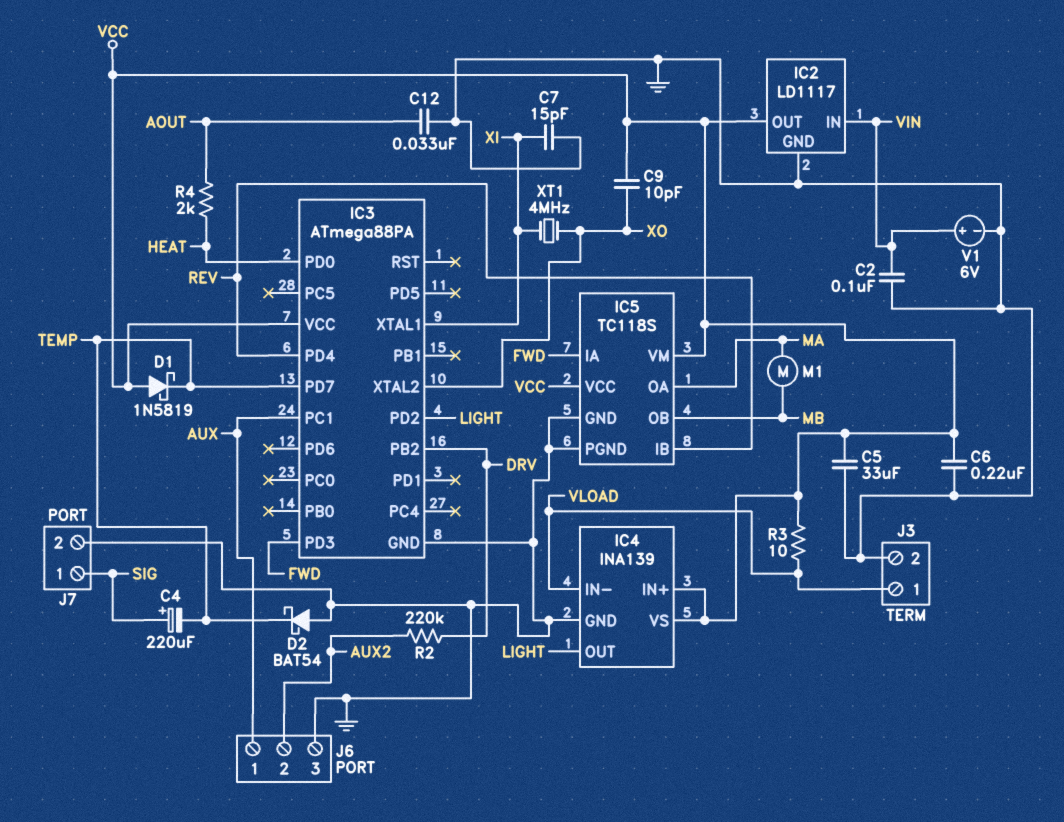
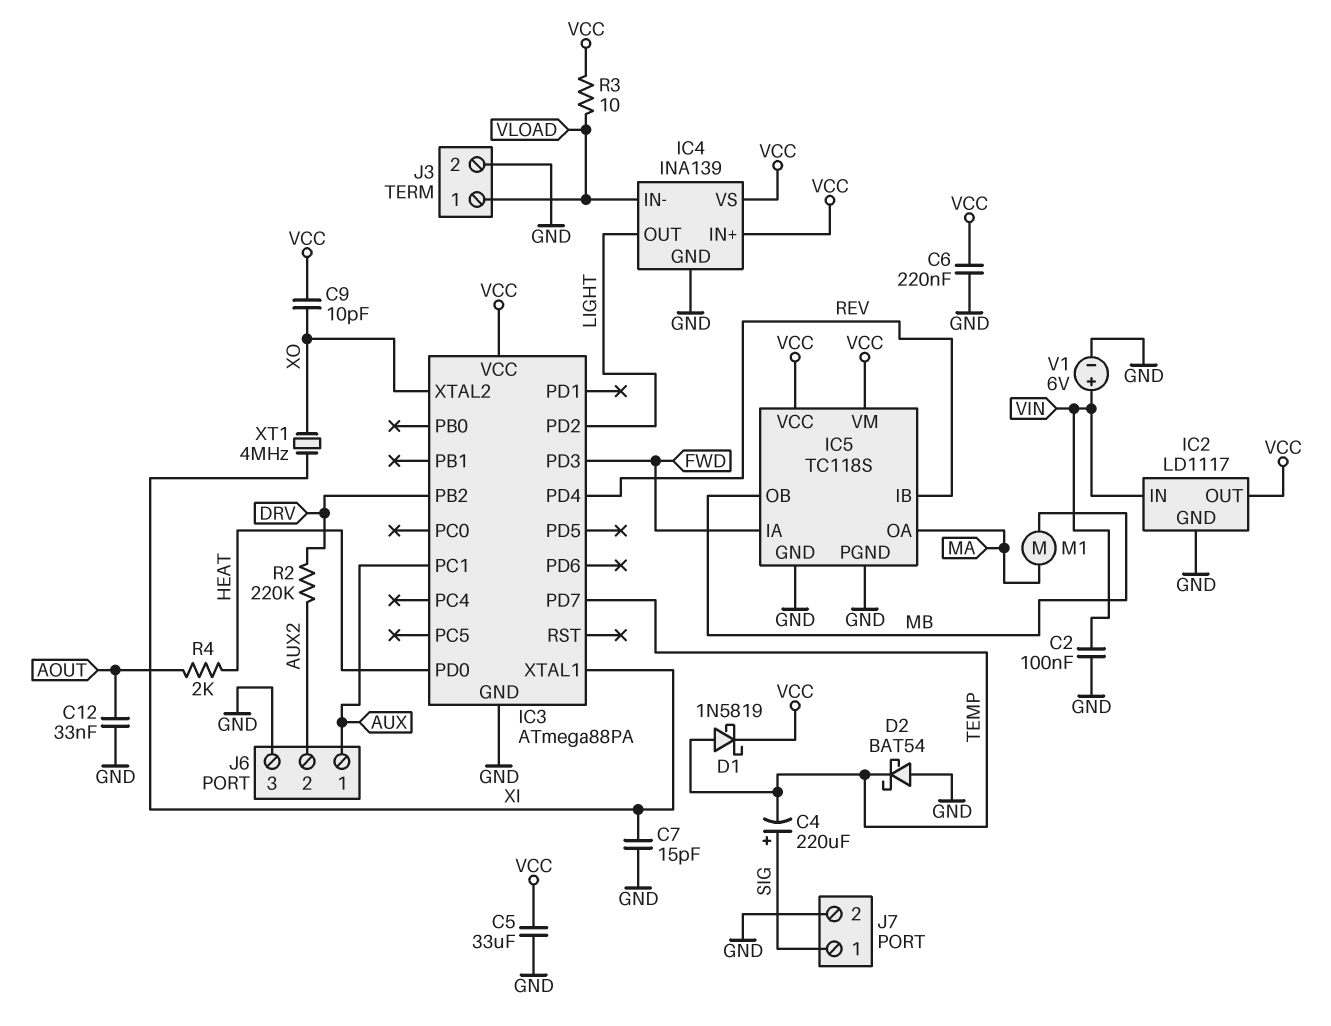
D1: schottky 1N5819 (A VCC, K TEMP) -> schottky 1N5819 (A TEMP, K VCC)

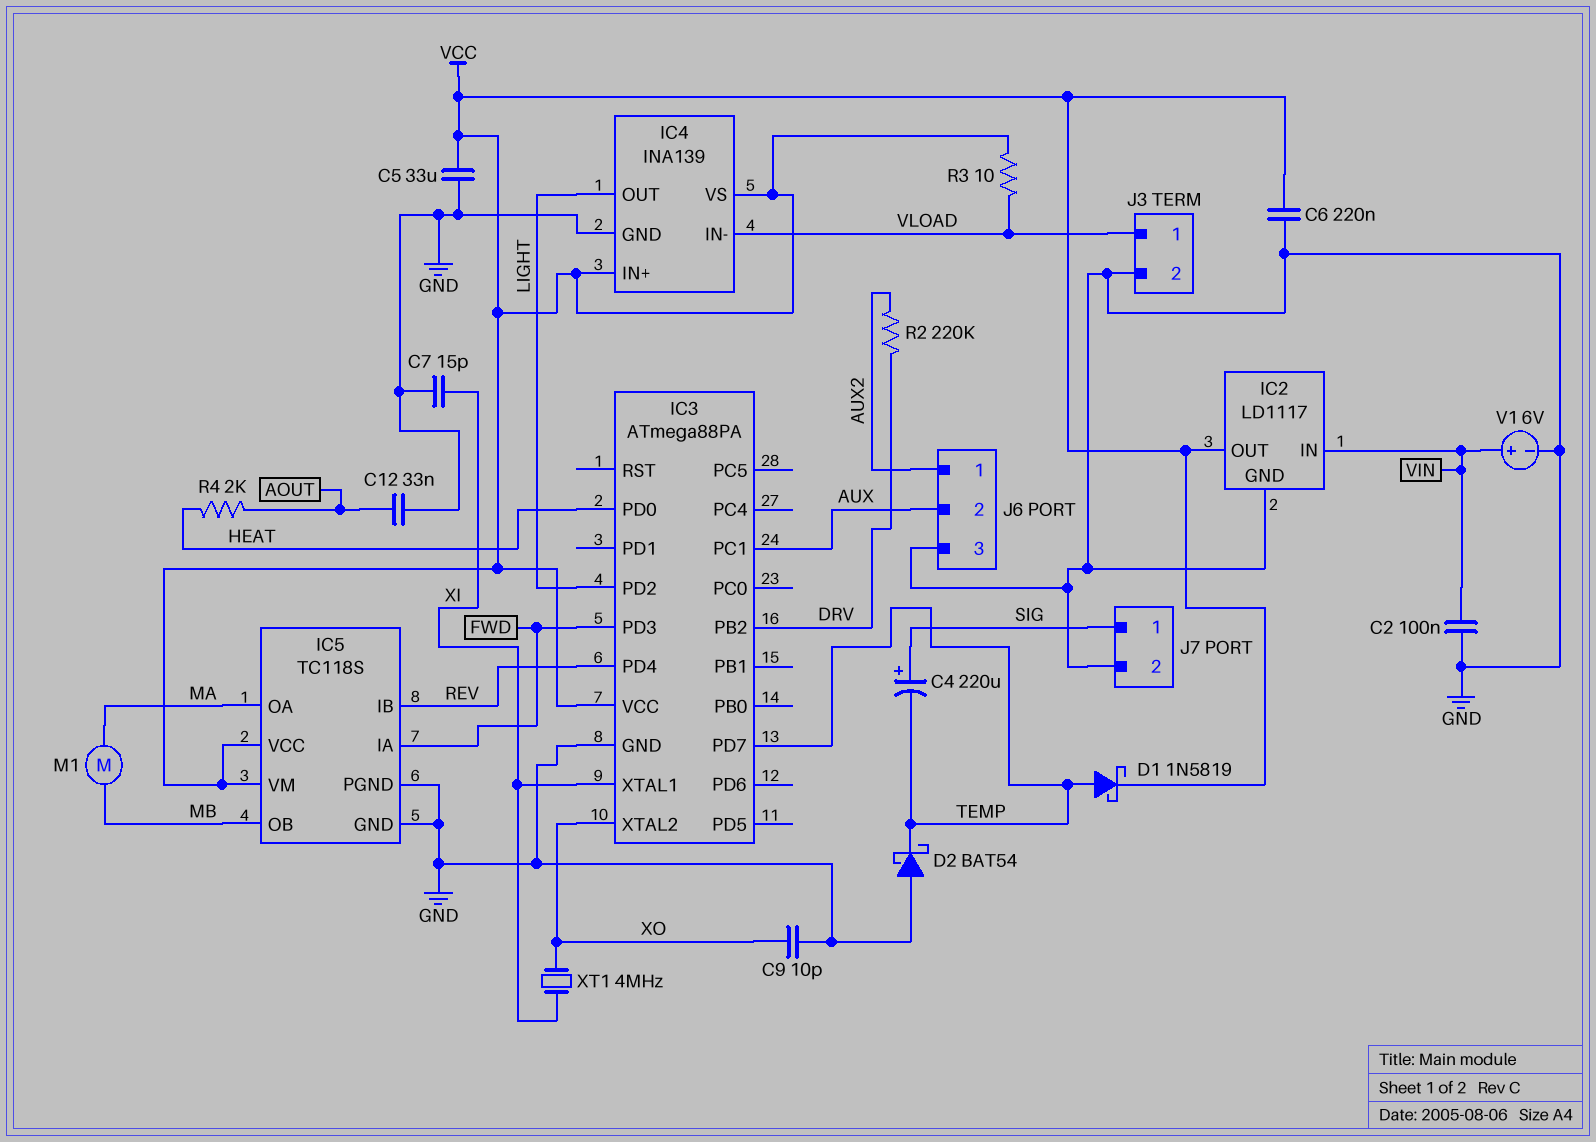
C9: 10pF (VCC, XO) -> 10pF (GND, XO)
J6 pin 1: AUX -> AUX2
J6 pin 2: AUX2 -> AUX

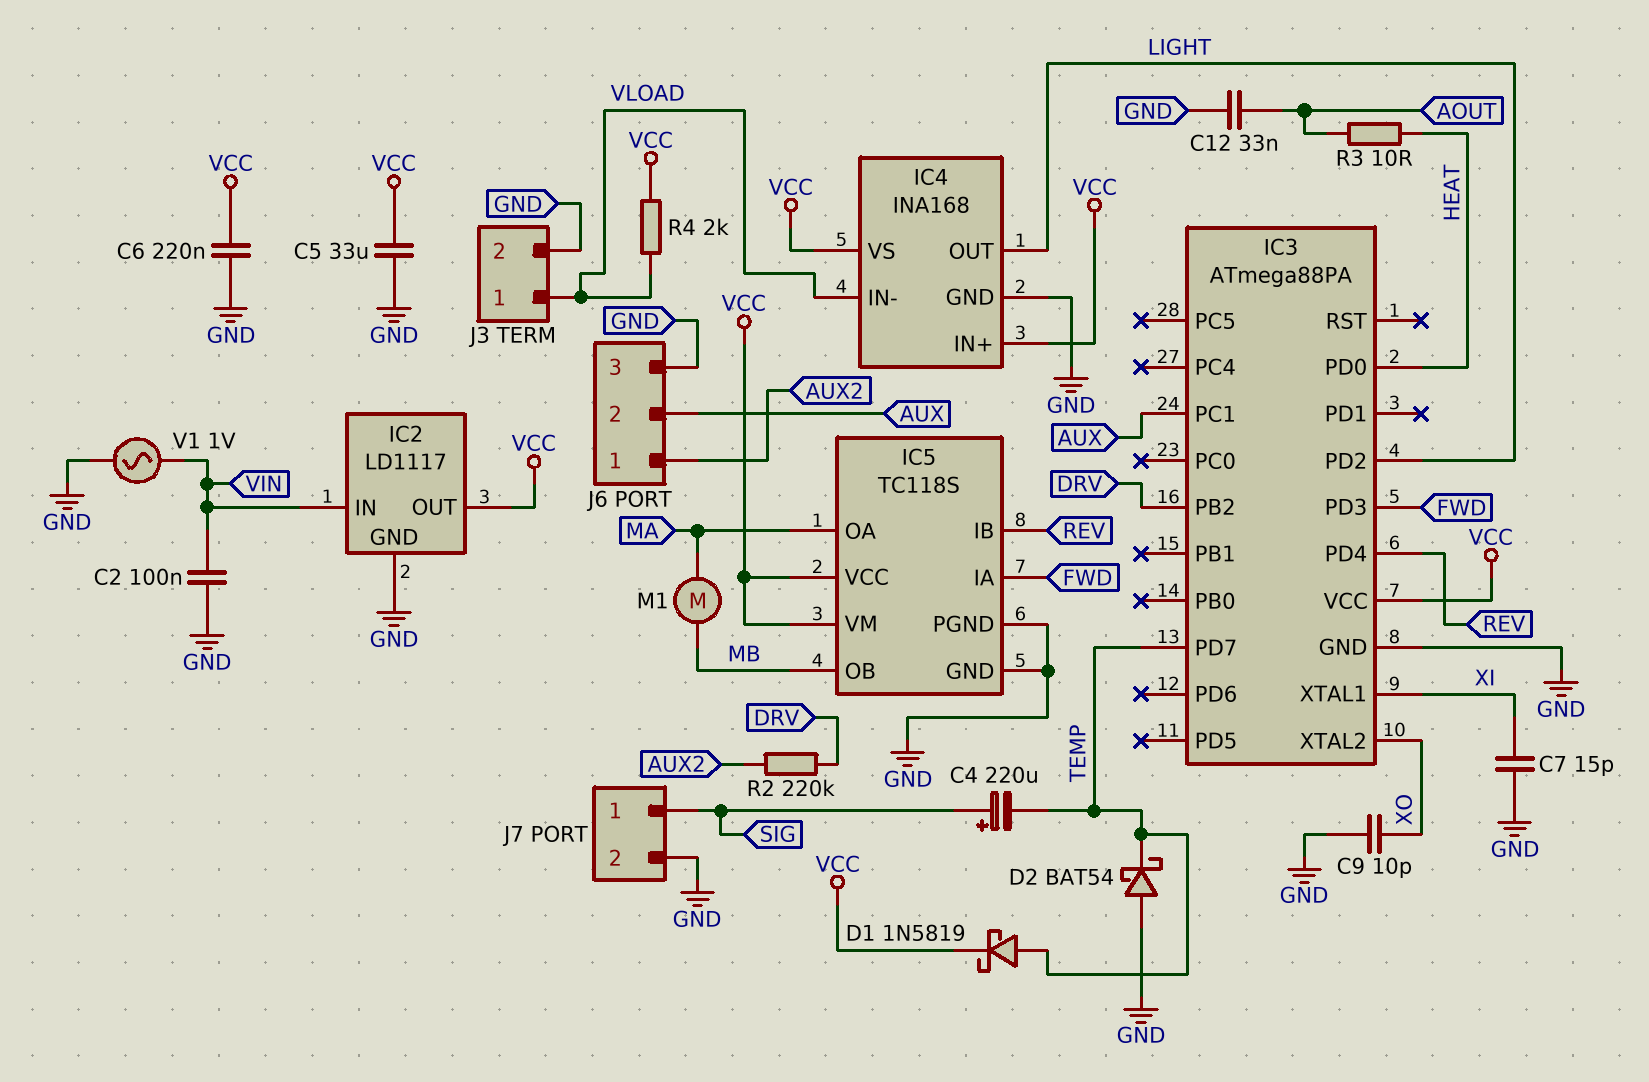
IC4: INA139 -> INA168
R3: 10 (VCC, VLOAD) -> 10 (AOUT, HEAT)
R4: 2k (AOUT, HEAT) -> 2k (VCC, VLOAD)
V1: 6V (plus VIN, minus GND) -> AC 1V (GND, VIN)
XT1: 4MHz (XI, XO) -> none

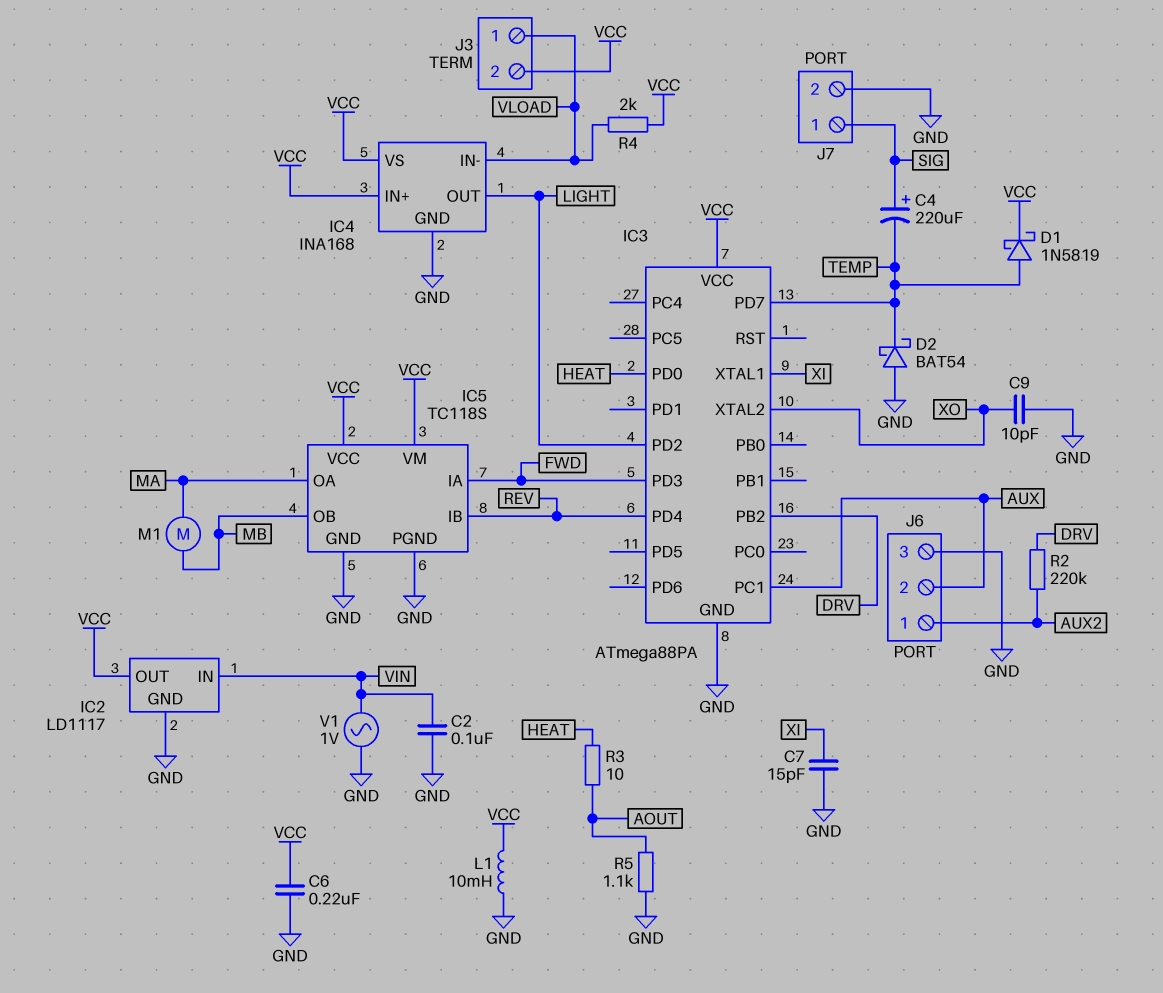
C5: 33uF (GND, VCC) -> none
C12: 33nF (AOUT, GND) -> none
J3 pin 2: GND -> VCC
L1: none -> 10mH (GND, VCC)
R5: none -> 1.1k (AOUT, GND)

